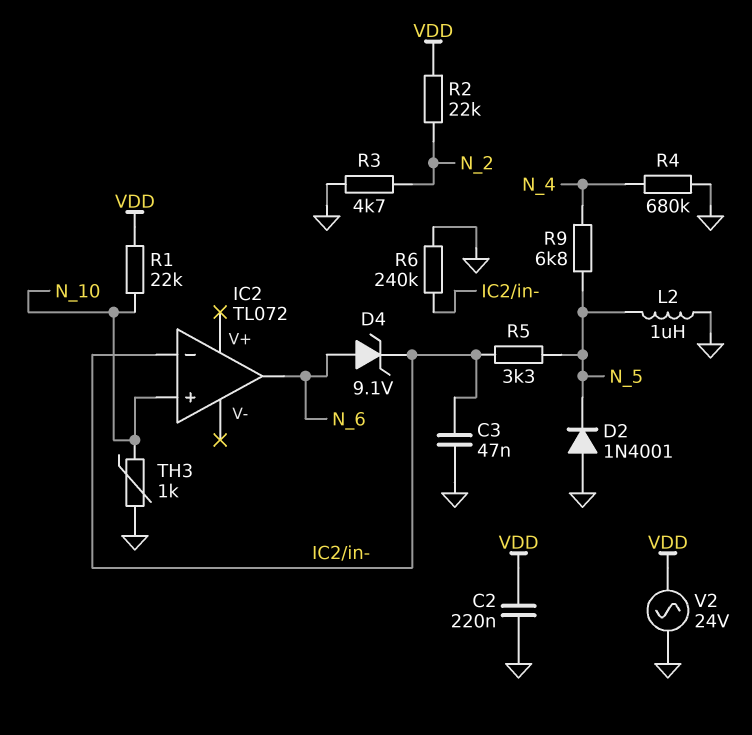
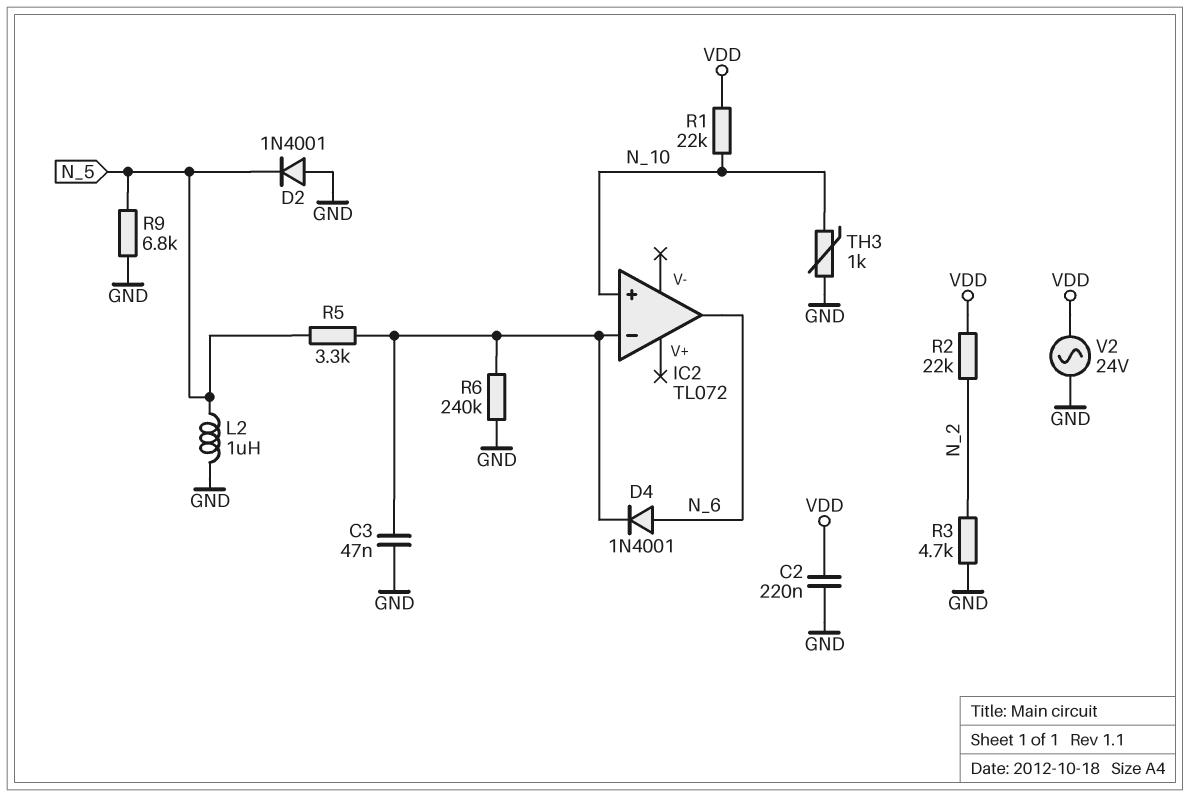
D4: zener 9.1V (A N_6, K IC2/in-) -> diode 1N4001 (A N_6, K IC2/in-)
R4: 680k (GND, N_4) -> none
R9: 6.8k (N_4, N_5) -> 6.8k (GND, N_5)

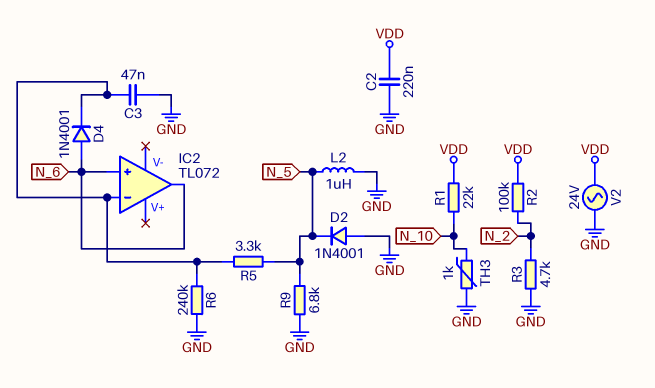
IC2 pin in+: N_10 -> N_6
R2: 22k (N_2, VDD) -> 100k (N_2, VDD)

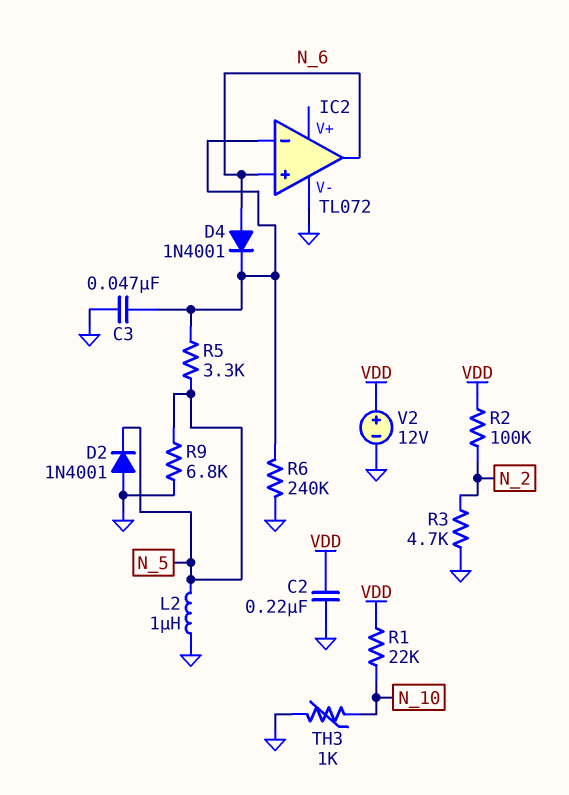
IC2 pin V-: none -> GND
V2: AC 24V (GND, VDD) -> 12V (plus VDD, minus GND)

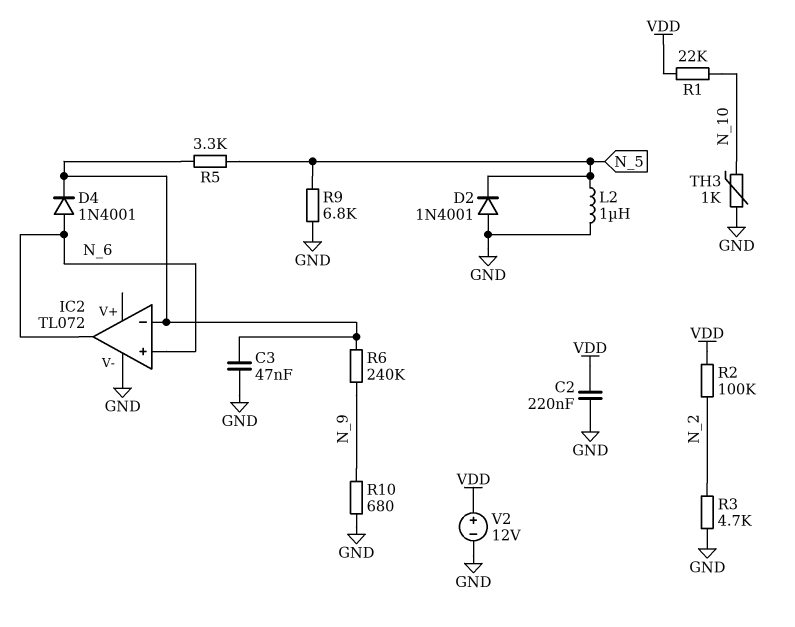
R6: 240k (GND, IC2/in-) -> 240k (IC2/in-, N_9)
R10: none -> 680 (GND, N_9)

